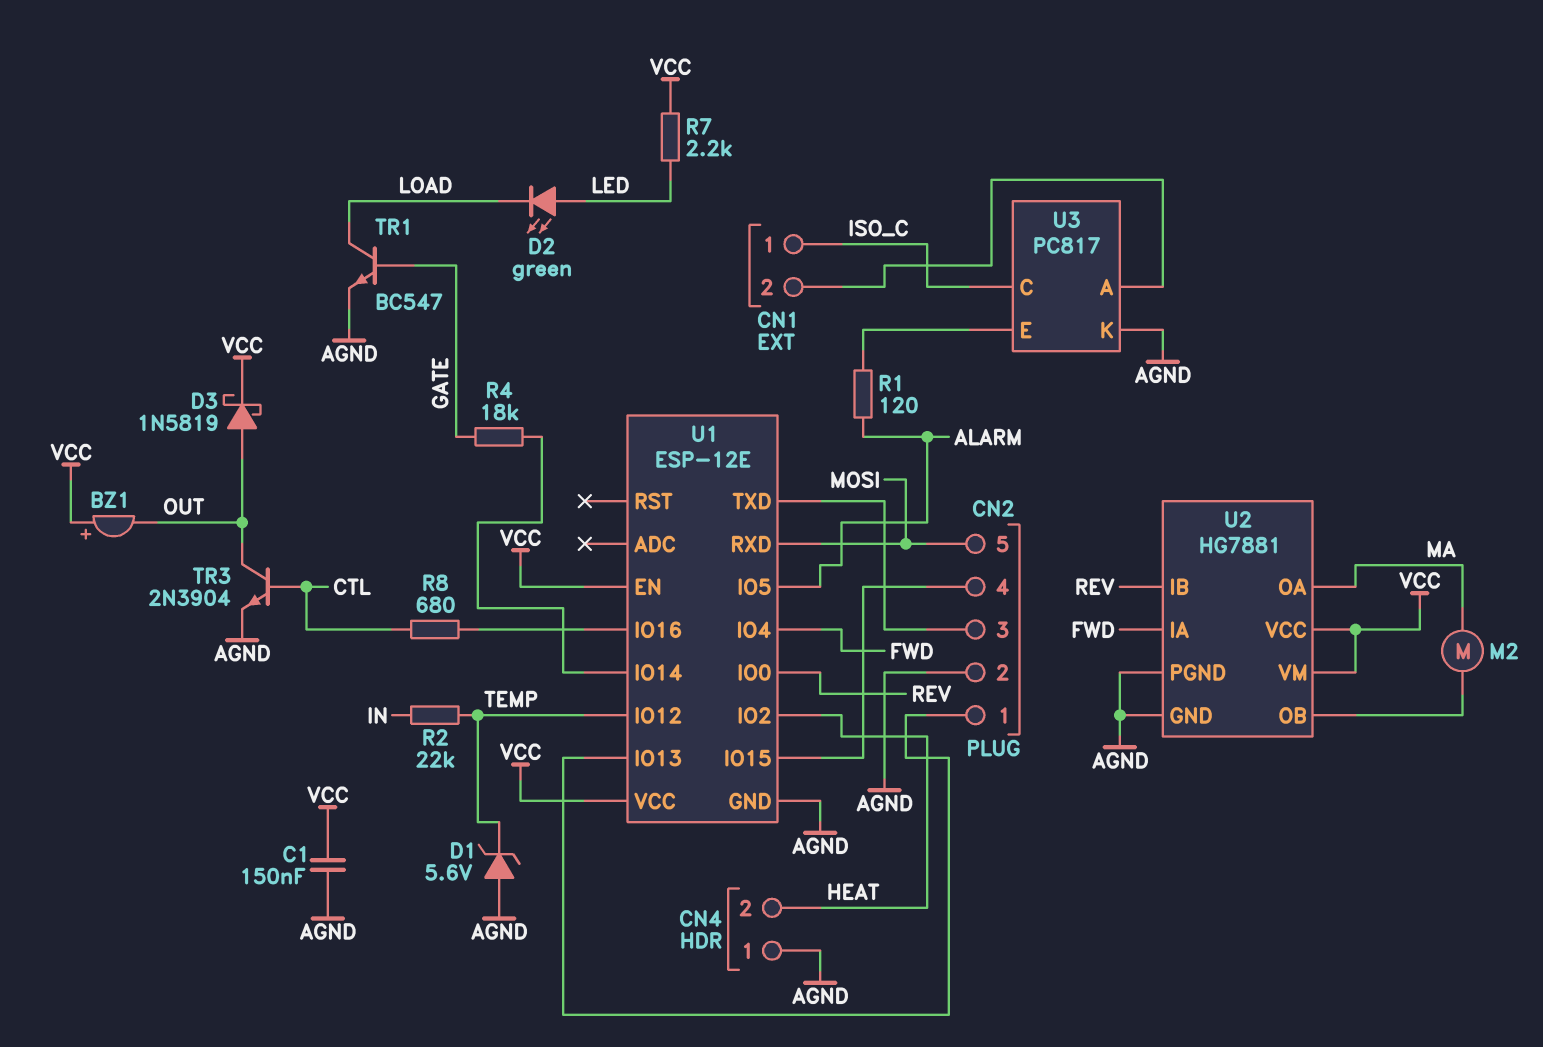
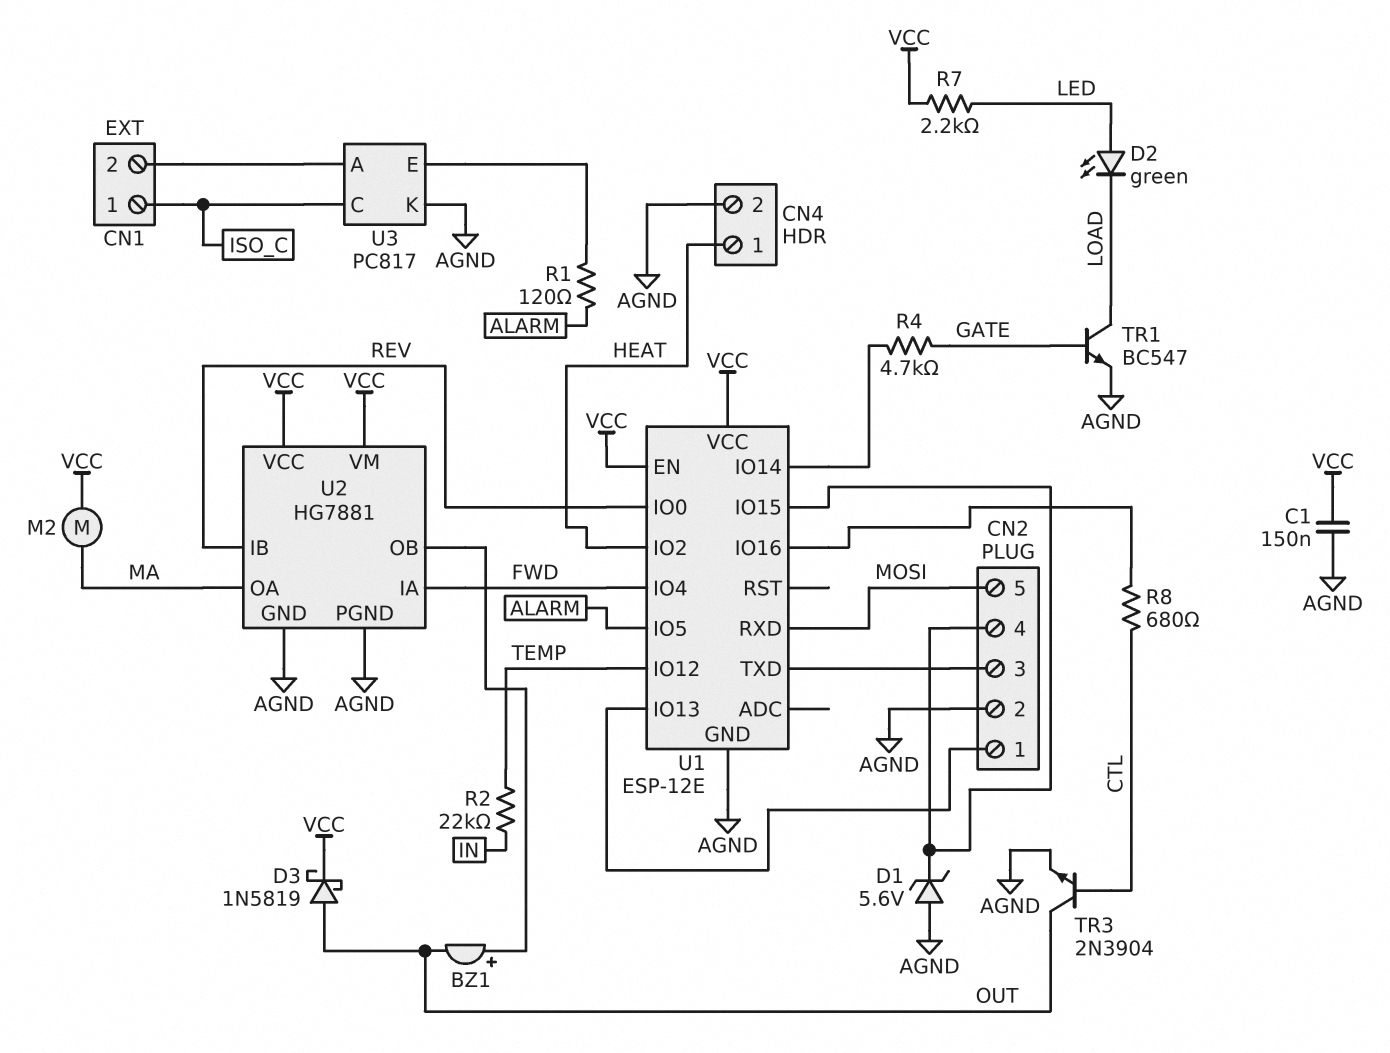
BZ1: buzzer (plus VCC, minus OUT) -> buzzer (plus U2/OB, minus OUT)
CN4 pin 1: AGND -> HEAT
CN4 pin 2: HEAT -> AGND
D1: zener 5.6V (A AGND, K TEMP) -> zener 5.6V (A AGND, K CN2/4)
M2: motor (MA, U2/OB) -> motor (MA, VCC)
R4: 18k (GATE, U1/IO14) -> 4.7k (GATE, U1/IO14)

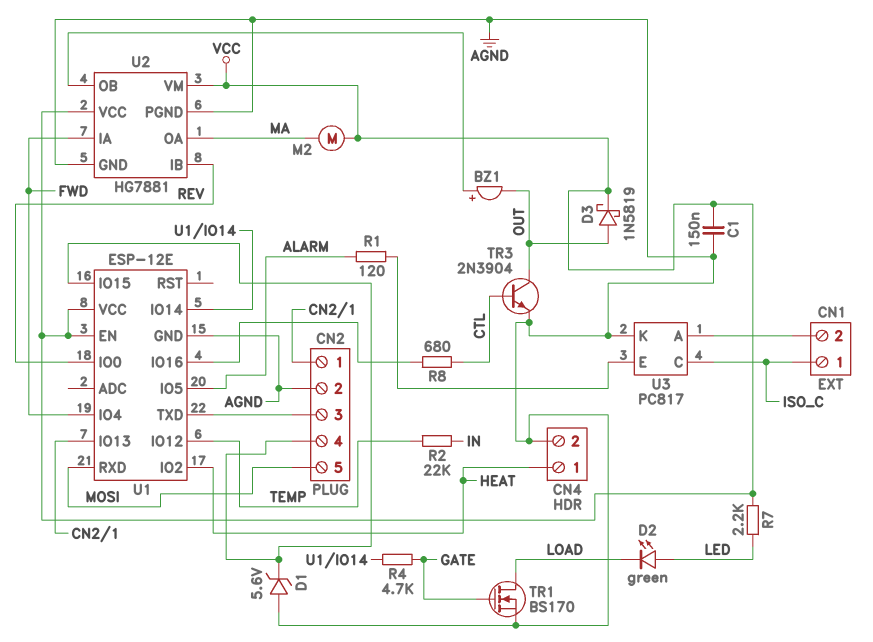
TR1: NPN BC547 (B GATE, C LOAD, E AGND) -> NMOS BS170 (G GATE, D LOAD, S AGND)

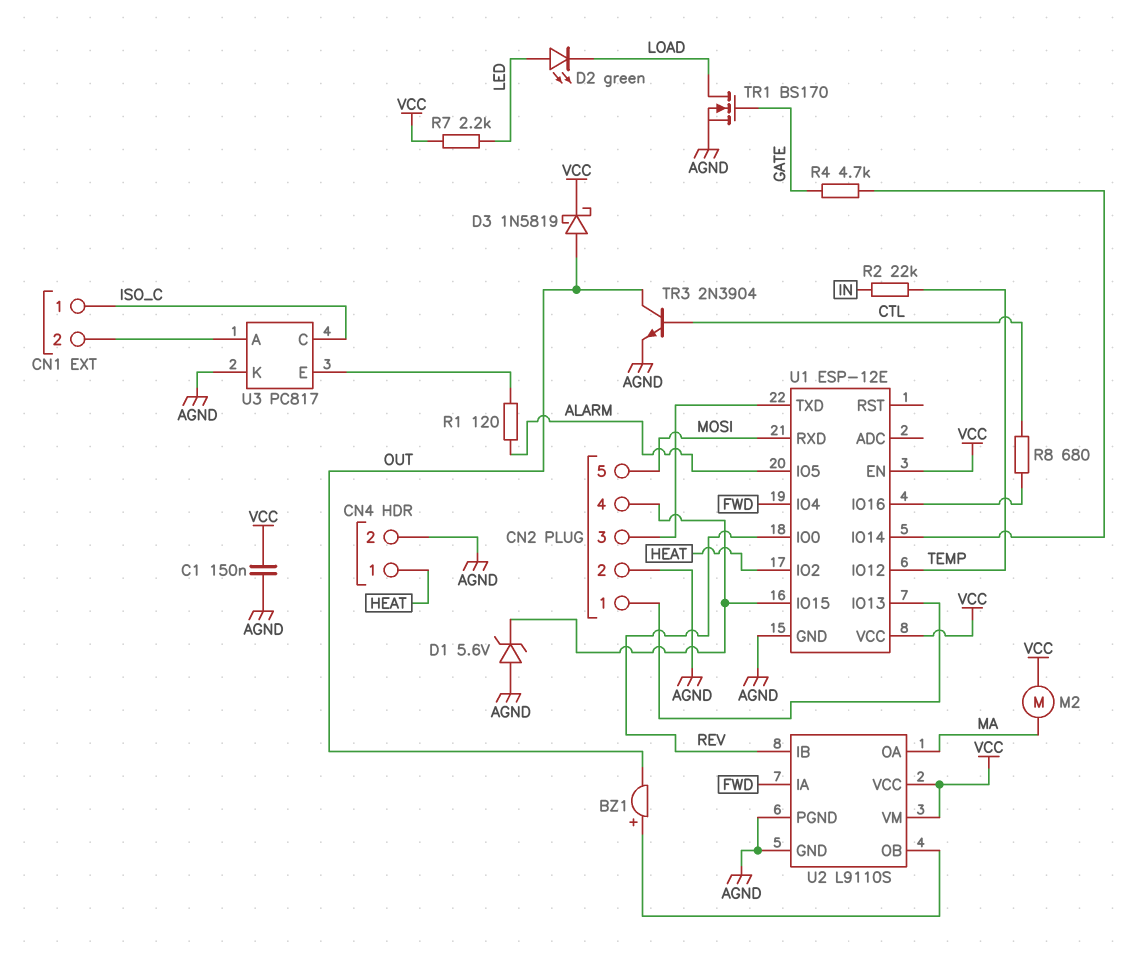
U2: HG7881 -> L9110S

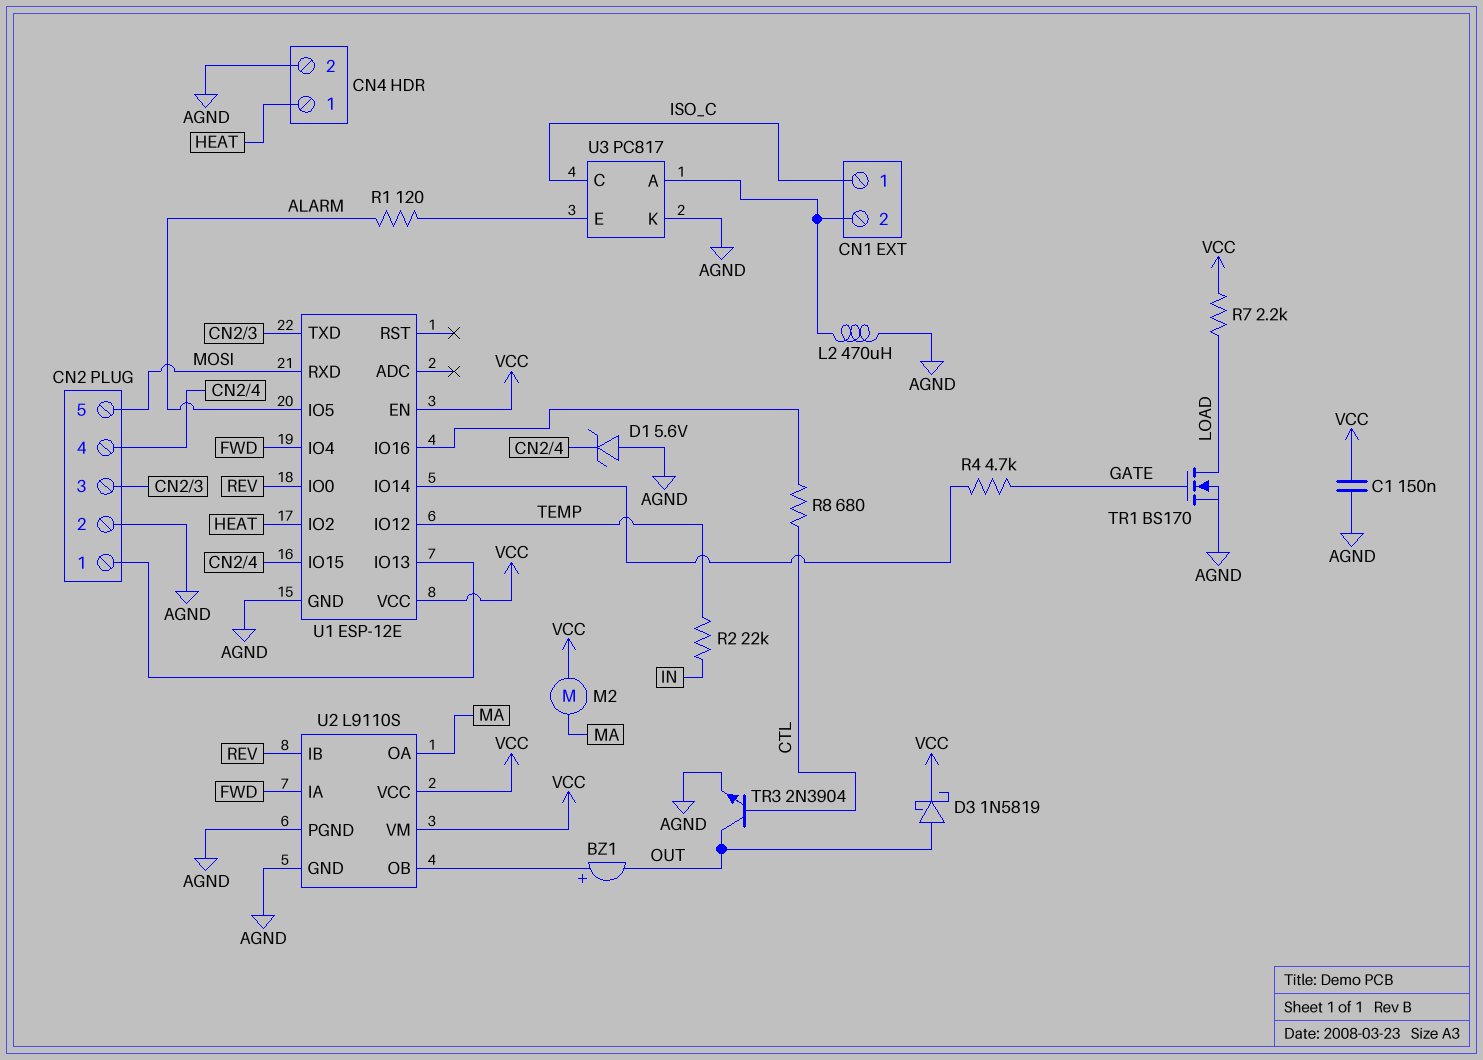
D2: LED green (A LED, K LOAD) -> none
L2: none -> 470uH (AGND, CN1/2)
R7: 2.2k (LED, VCC) -> 2.2k (LOAD, VCC)

